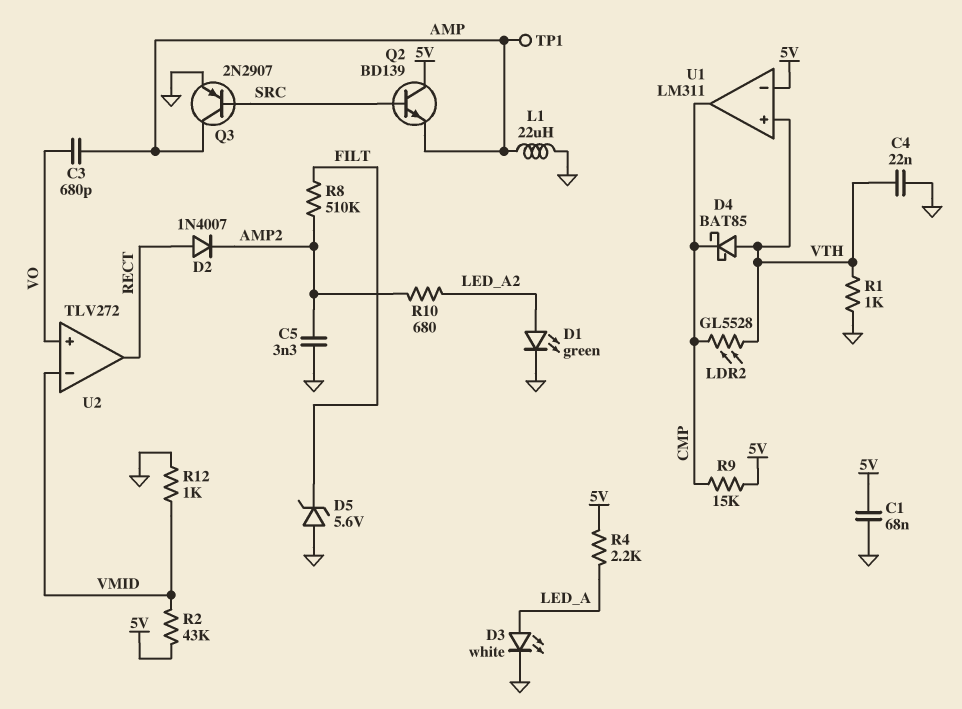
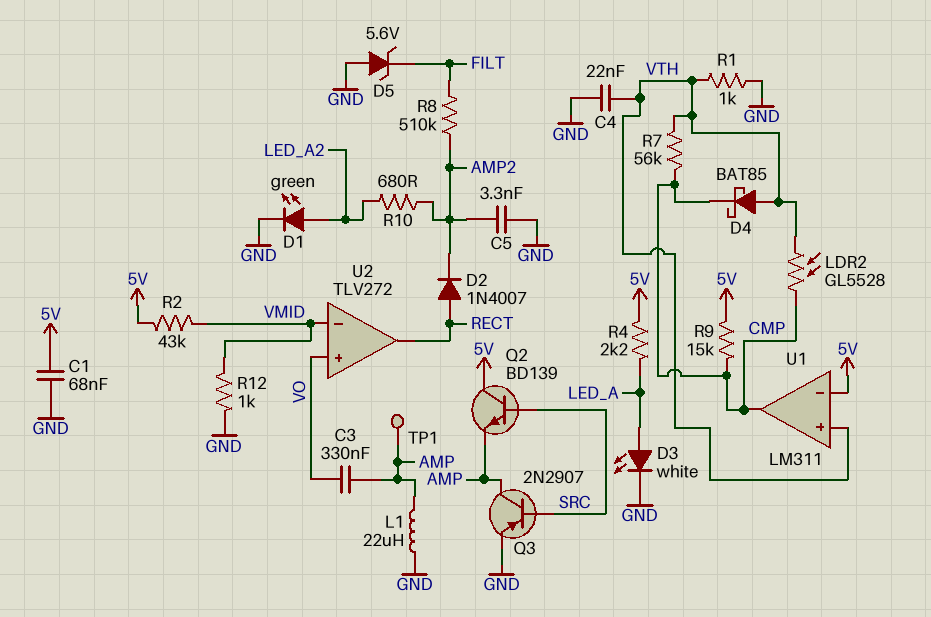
C3: 680pF (AMP, VO) -> 330nF (AMP, VO)
R7: none -> 56k (CMP, VTH)

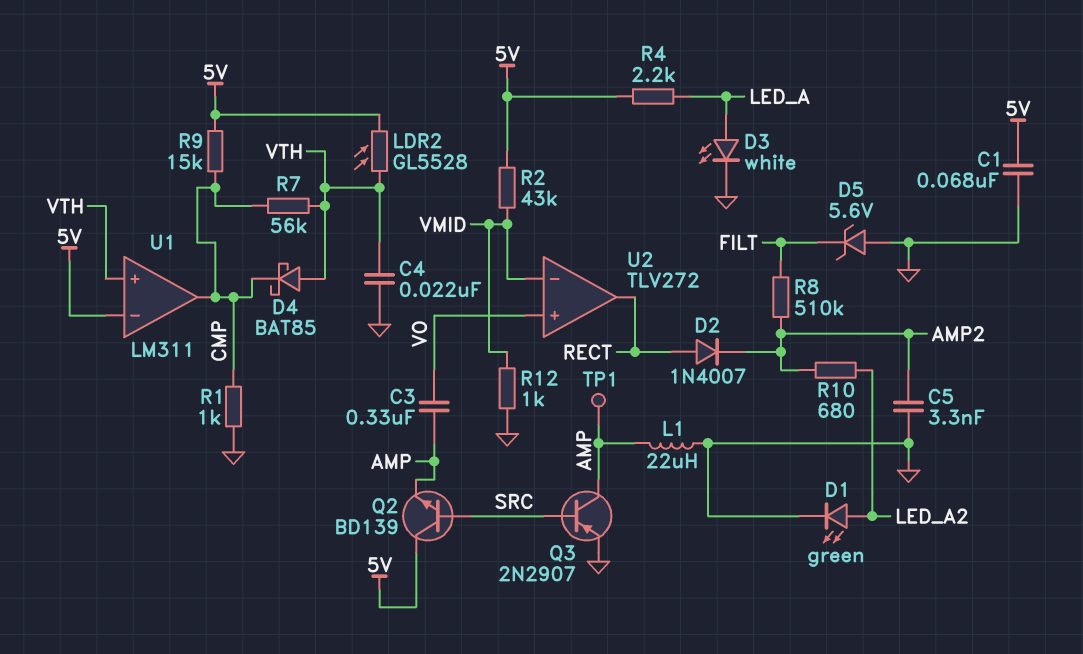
LDR2: GL5528 (CMP, VTH) -> GL5528 (5V, VTH)
R1: 1k (GND, VTH) -> 1k (CMP, GND)

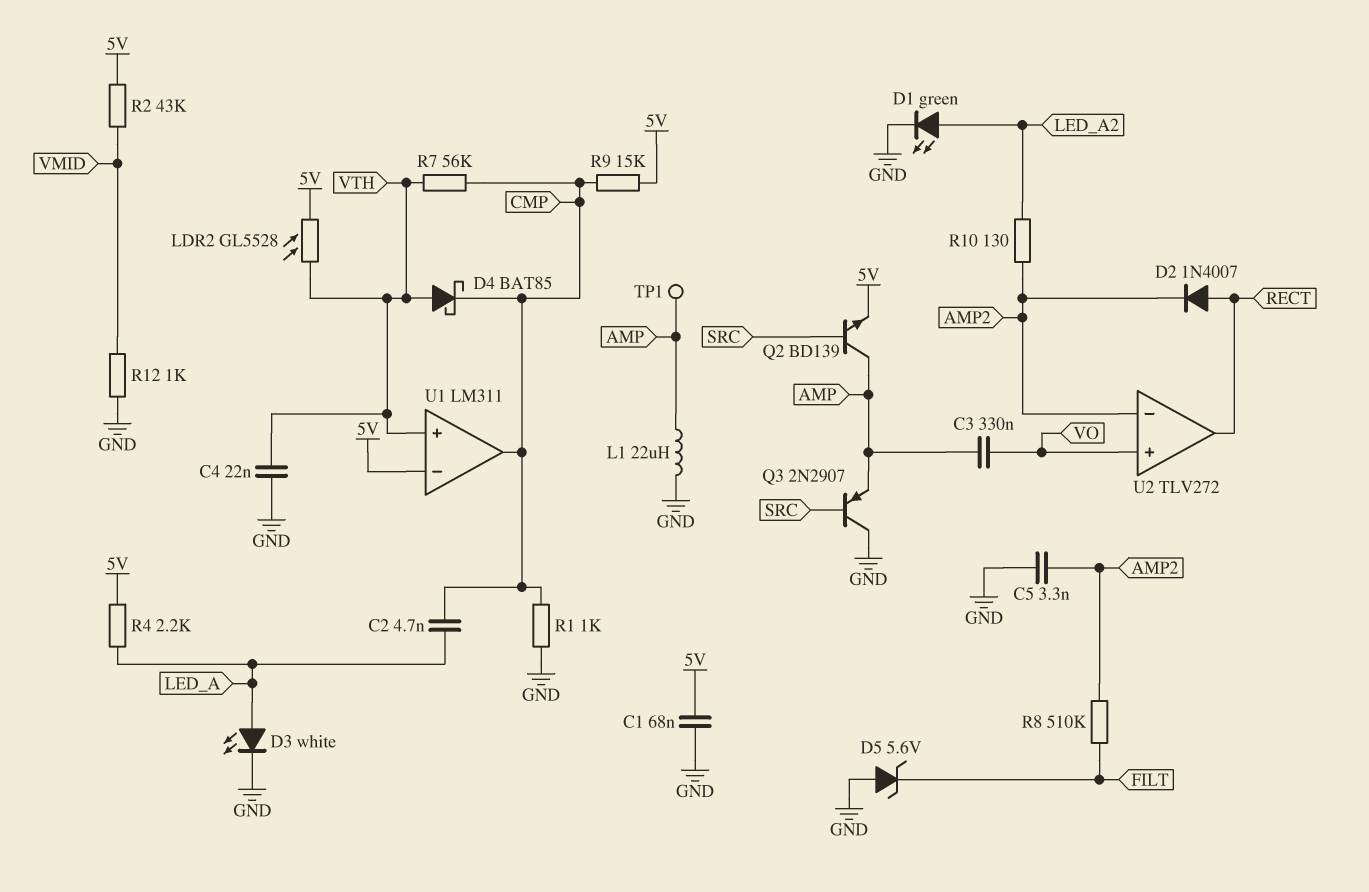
C2: none -> 4.7nF (CMP, LED_A)
Q2: NPN BD139 (B SRC, C 5V, E AMP) -> NPN BD139 (B SRC, C AMP, E 5V)
Q3: PNP 2N2907 (B SRC, C AMP, E GND) -> PNP 2N2907 (B SRC, C GND, E AMP)
R10: 680 (AMP2, LED_A2) -> 130 (AMP2, LED_A2)
U2 pin in-: VMID -> AMP2

